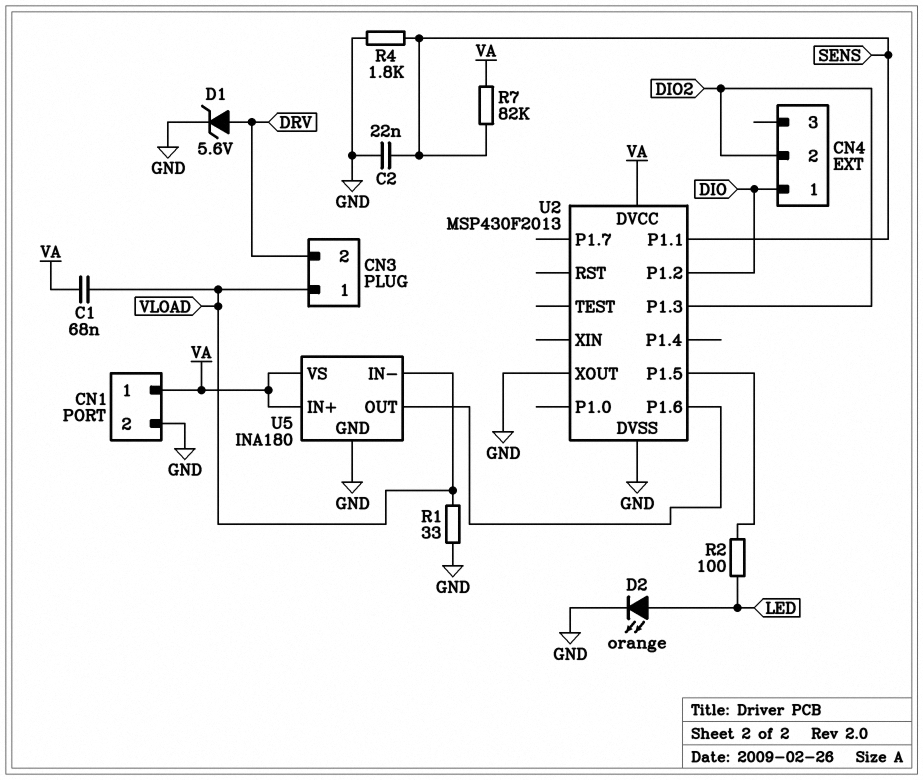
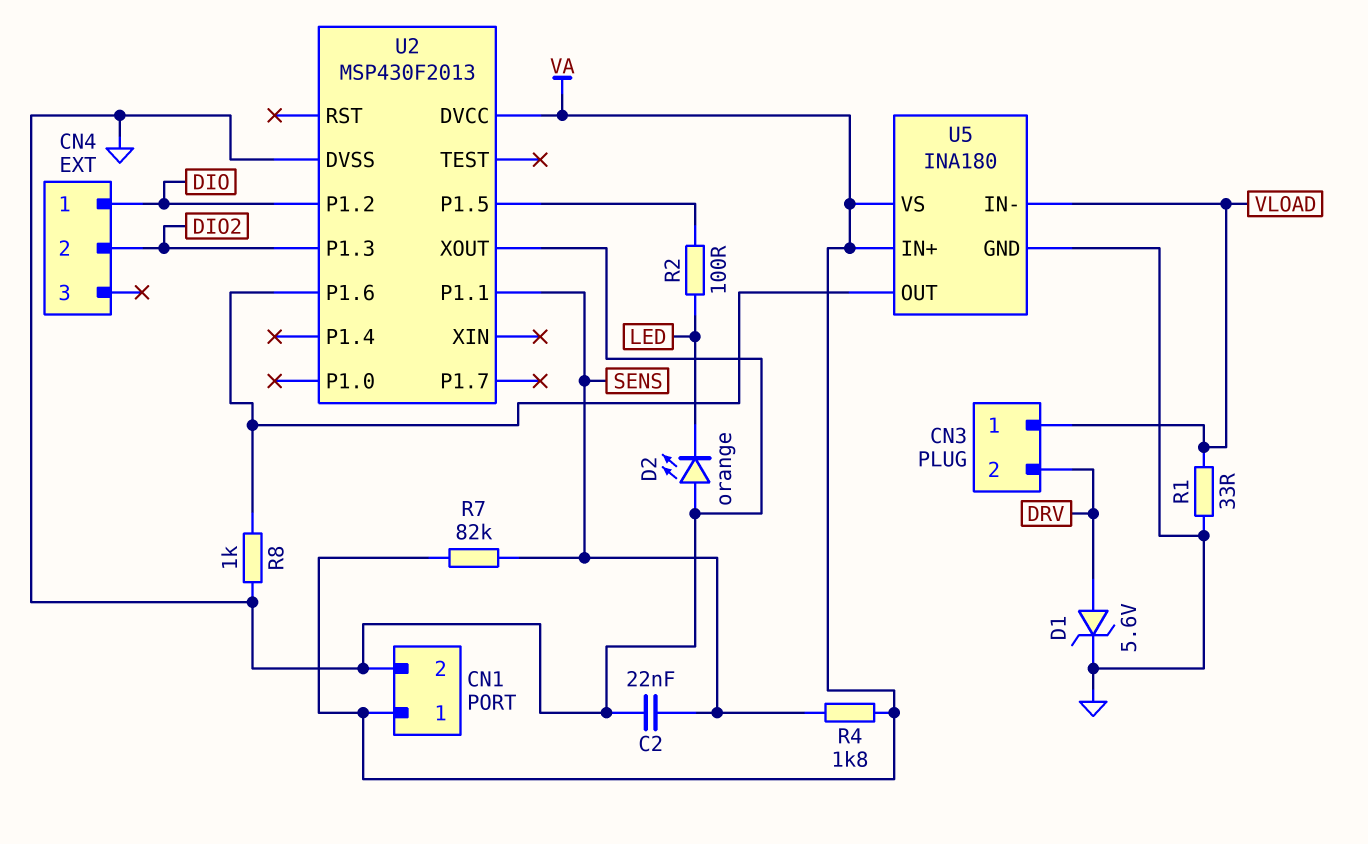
C1: 68nF (VA, VLOAD) -> none
D2: LED orange (A LED, K GND) -> LED orange (A GND, K LED)
R4: 1.8k (GND, SENS) -> 1.8k (SENS, VA)
R8: none -> 1k (GND, U2/P1.6)

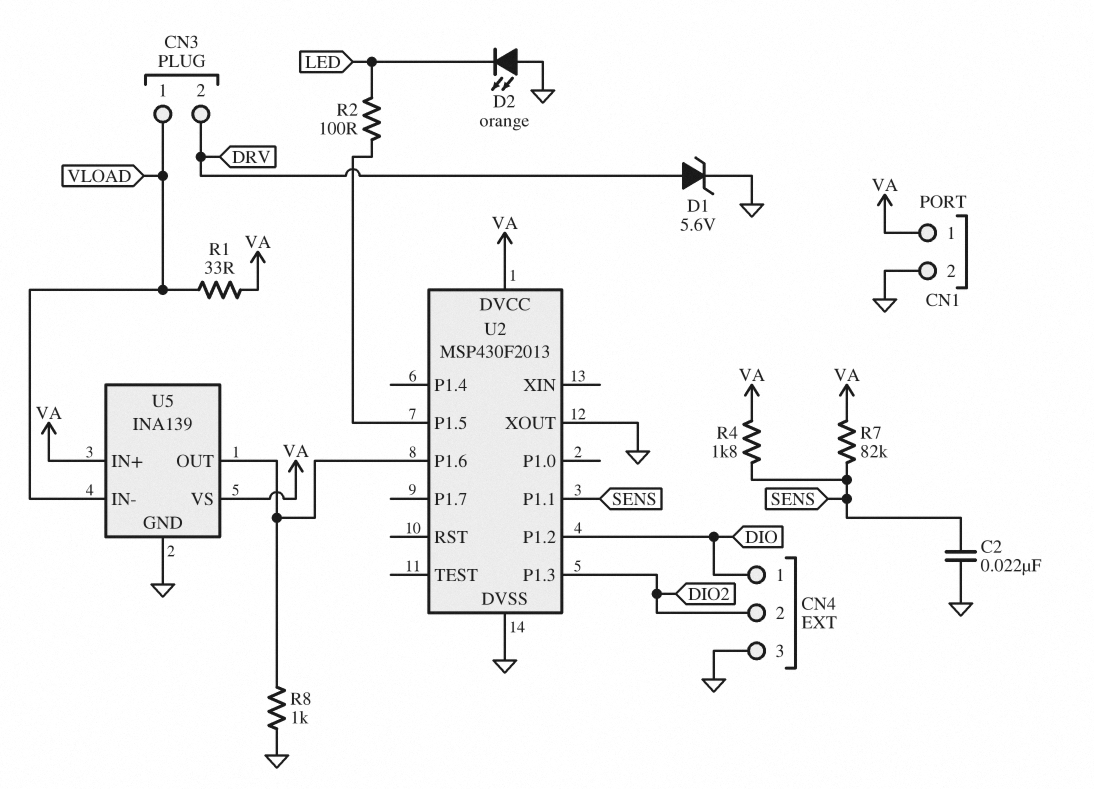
CN4 pin 3: none -> GND
R1: 33 (GND, VLOAD) -> 33 (VA, VLOAD)
U5: INA180 -> INA139

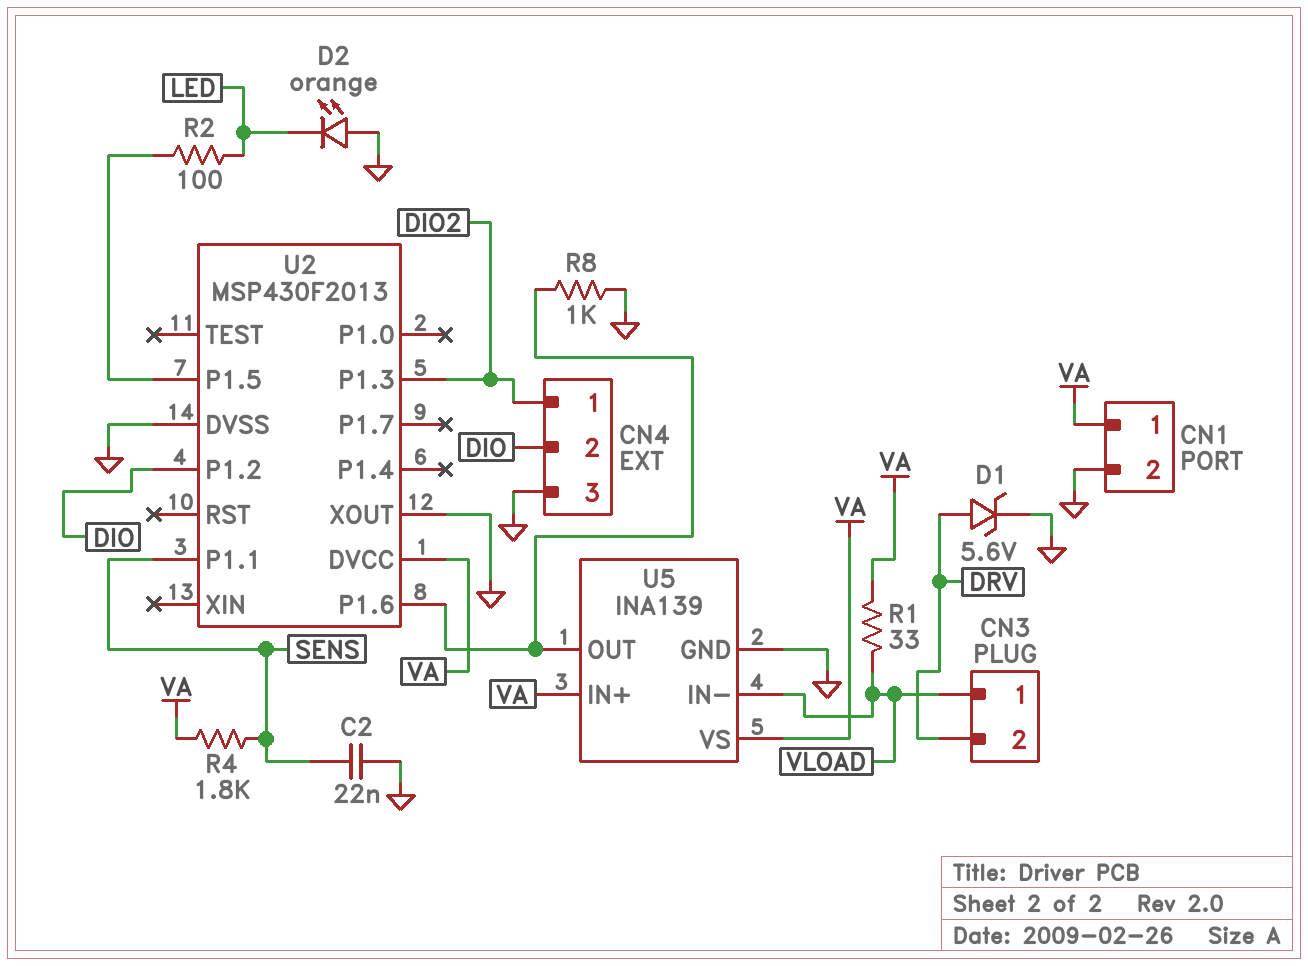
CN4 pin 1: DIO -> DIO2
CN4 pin 2: DIO2 -> DIO
R7: 82k (SENS, VA) -> none

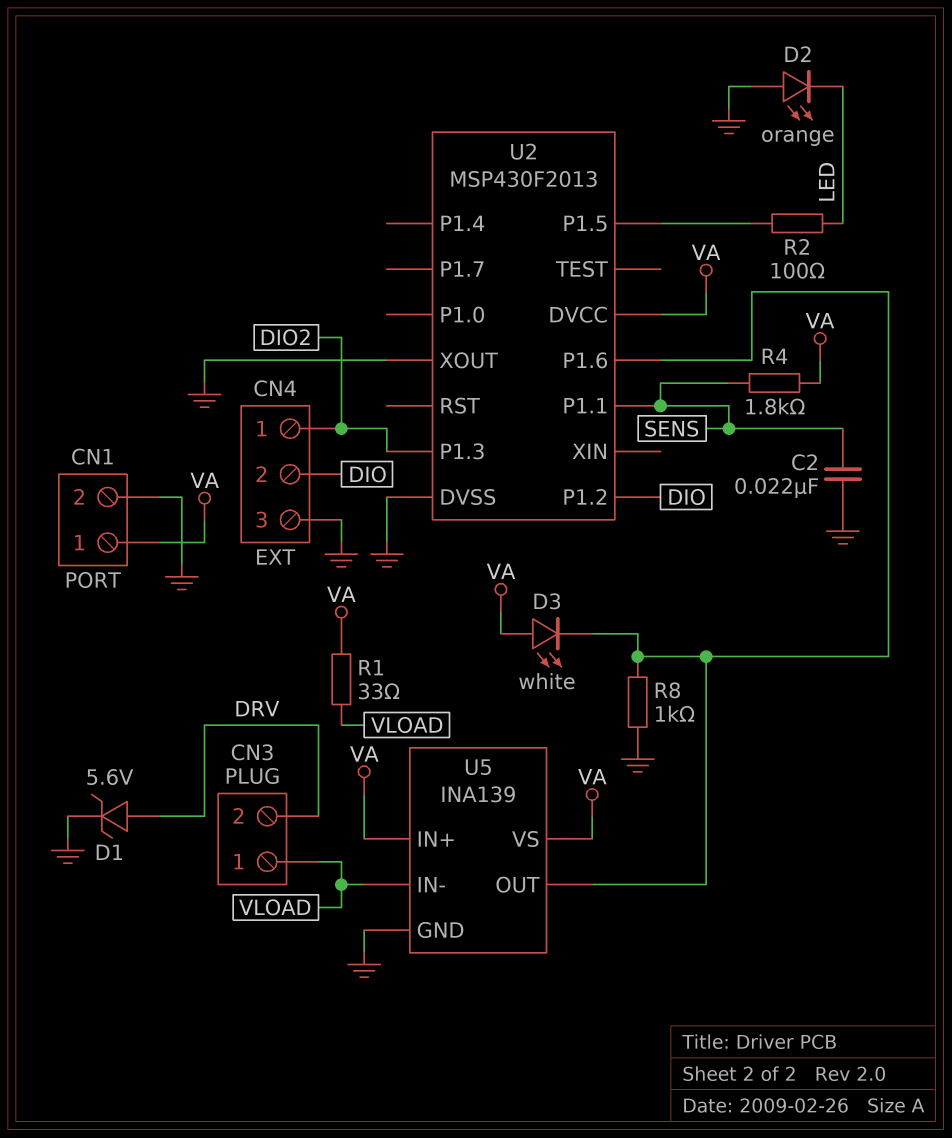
D3: none -> LED white (A VA, K U2/P1.6)

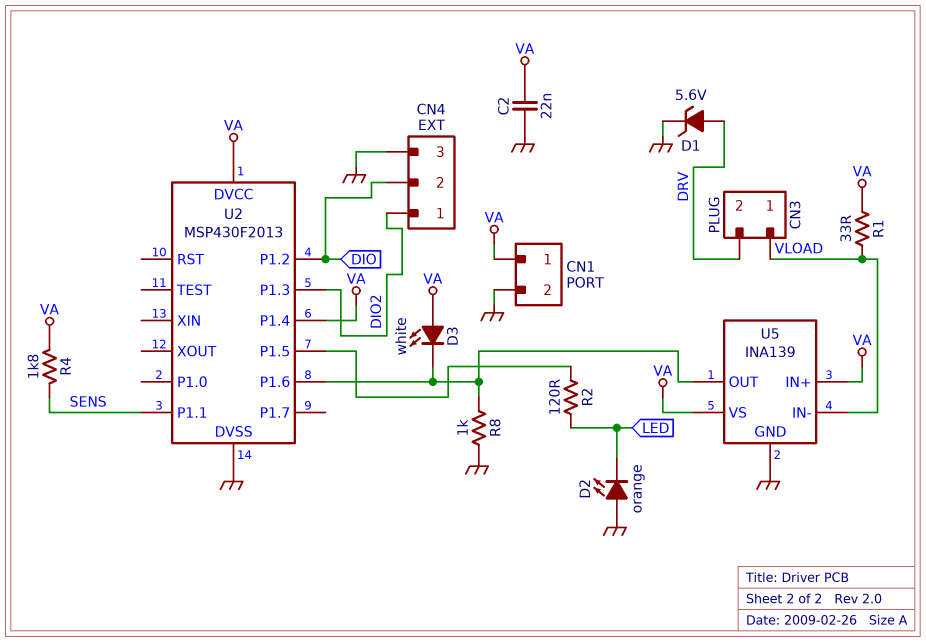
C2: 22nF (GND, SENS) -> 22nF (GND, VA)
R2: 100 (LED, U2/P1.5) -> 120 (LED, U2/P1.5)
U2 pin P1.4: none -> VA
U2 pin XOUT: GND -> none

